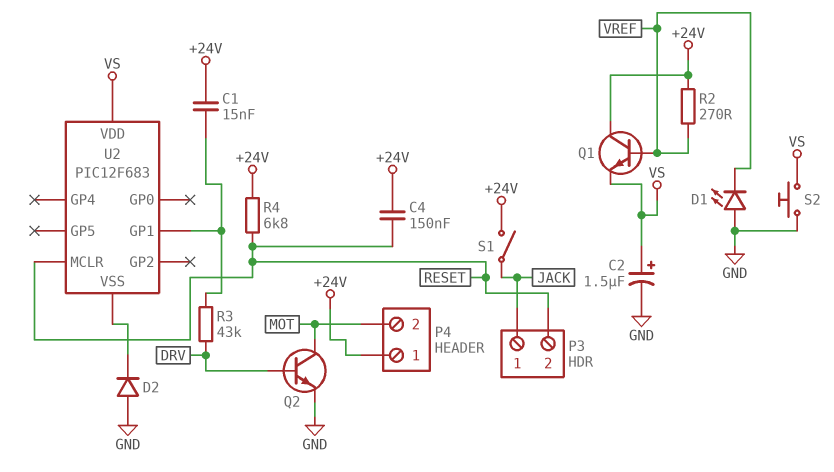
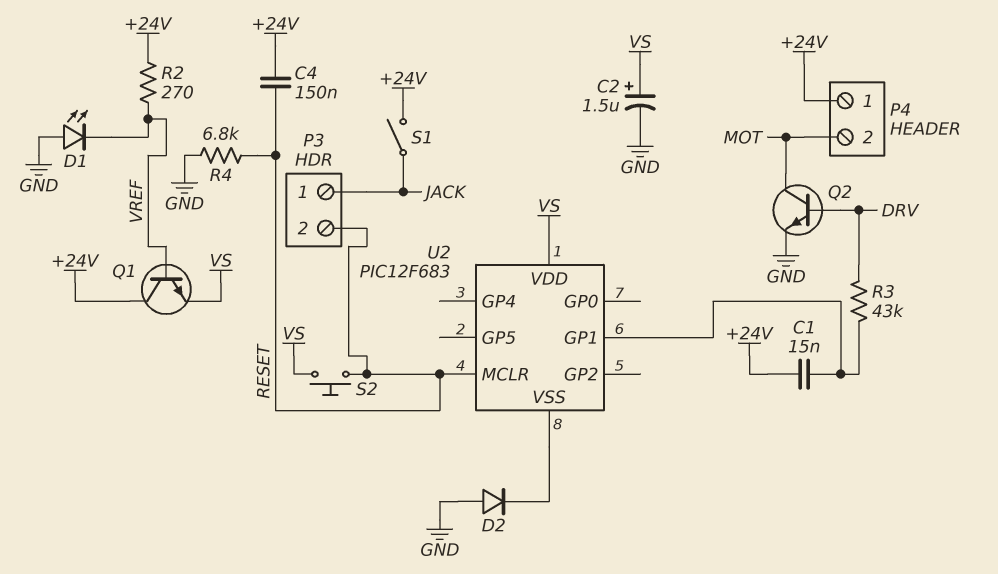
R4: 6.8k (+24V, RESET) -> 6.8k (GND, RESET)
S2: button (GND, VS) -> button (RESET, VS)

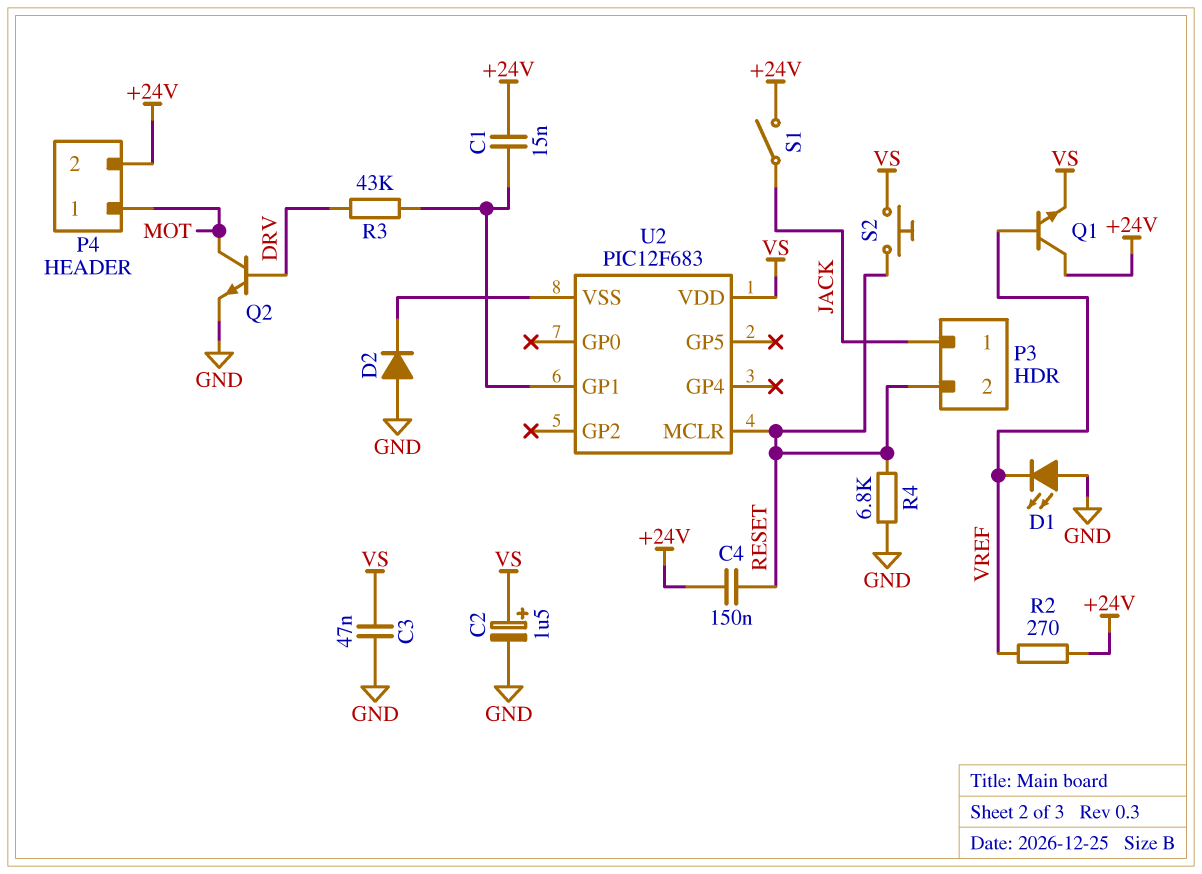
C3: none -> 47nF (GND, VS)
P4 pin 1: +24V -> MOT
P4 pin 2: MOT -> +24V

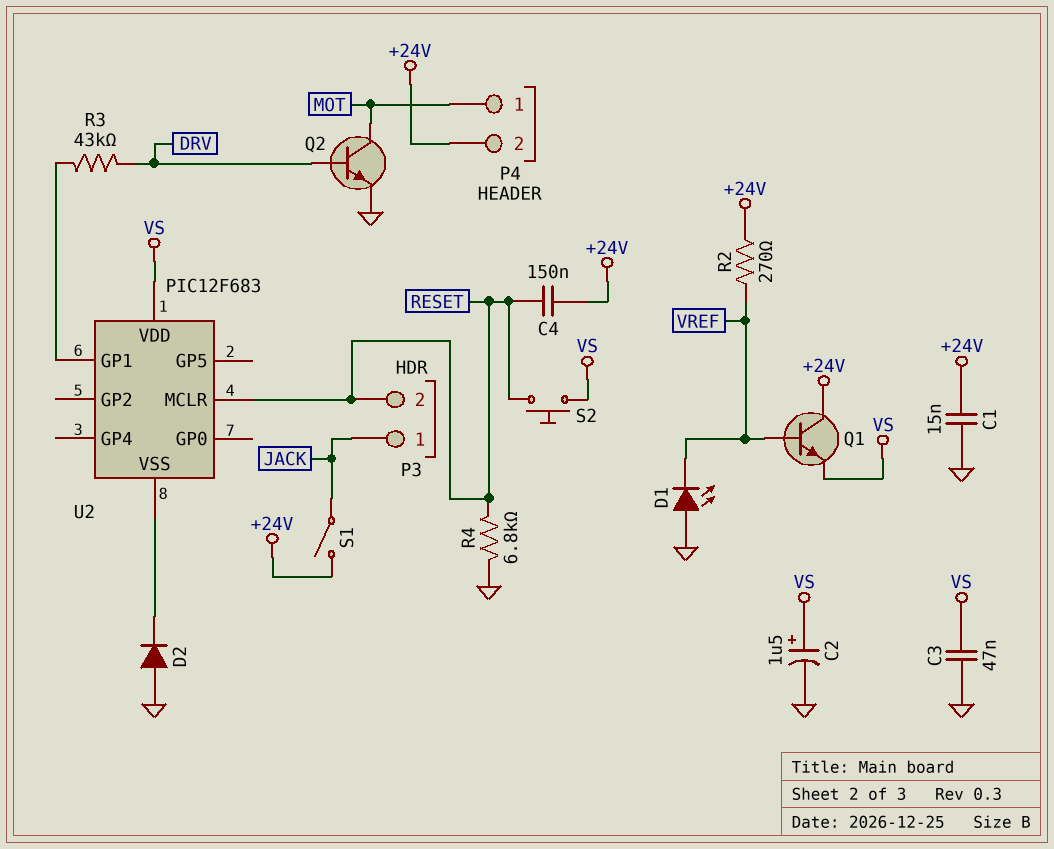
C1: 15nF (+24V, U2/GP1) -> 15nF (+24V, GND)

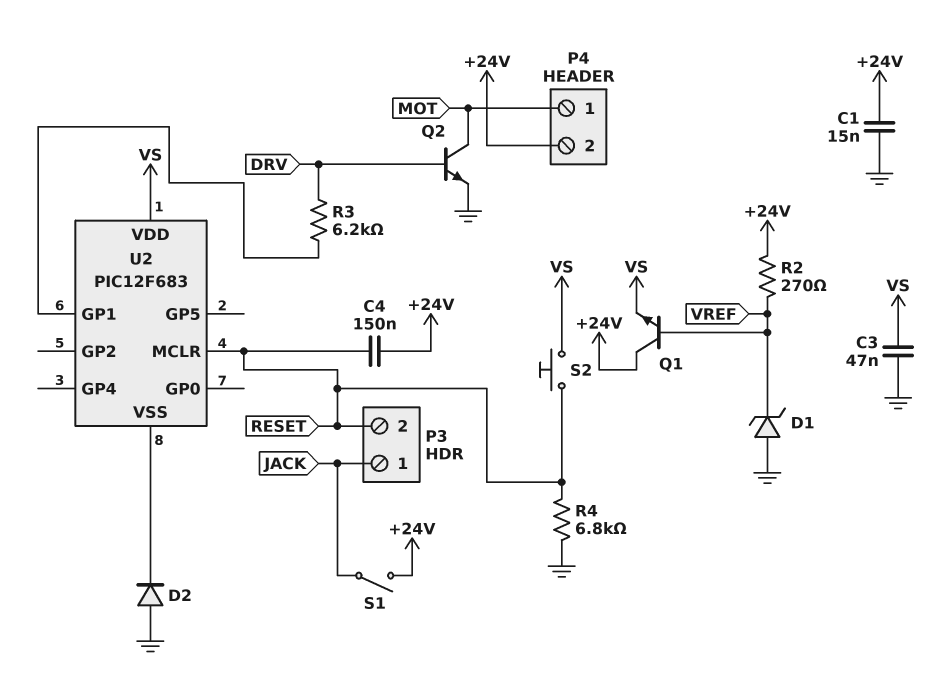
C2: 1.5uF (plus VS, minus GND) -> none
D1: LED (A GND, K VREF) -> zener (A GND, K VREF)
R3: 43k (DRV, U2/GP1) -> 6.2k (DRV, U2/GP1)

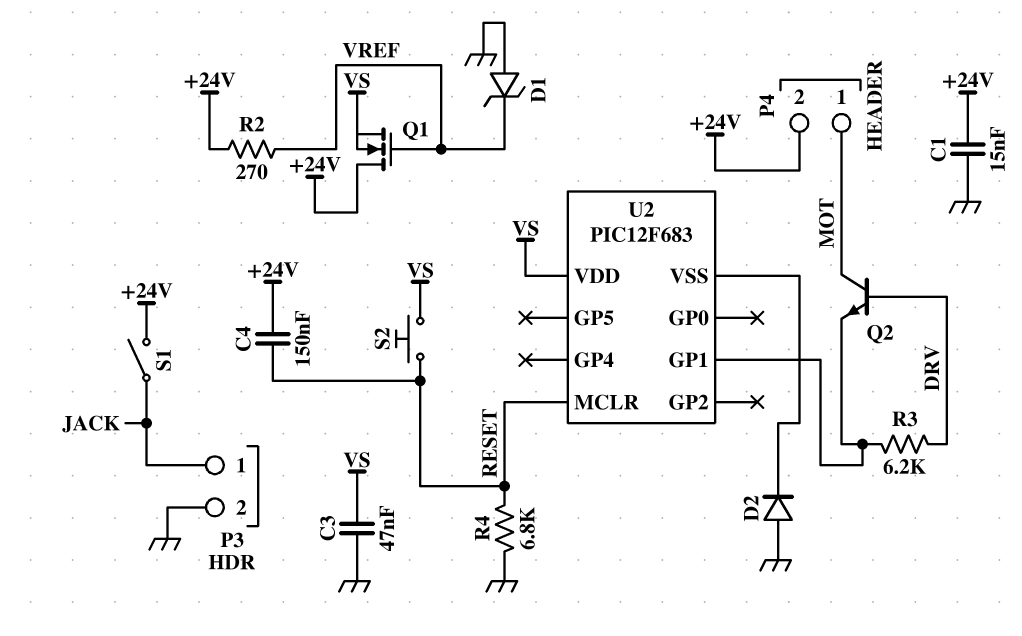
P3 pin 2: RESET -> GND
Q1: NPN (B VREF, C +24V, E VS) -> NMOS (G VREF, D +24V, S VS)
Q2: NPN (B DRV, C MOT, E GND) -> NPN (B DRV, C MOT, E U2/GP1)

